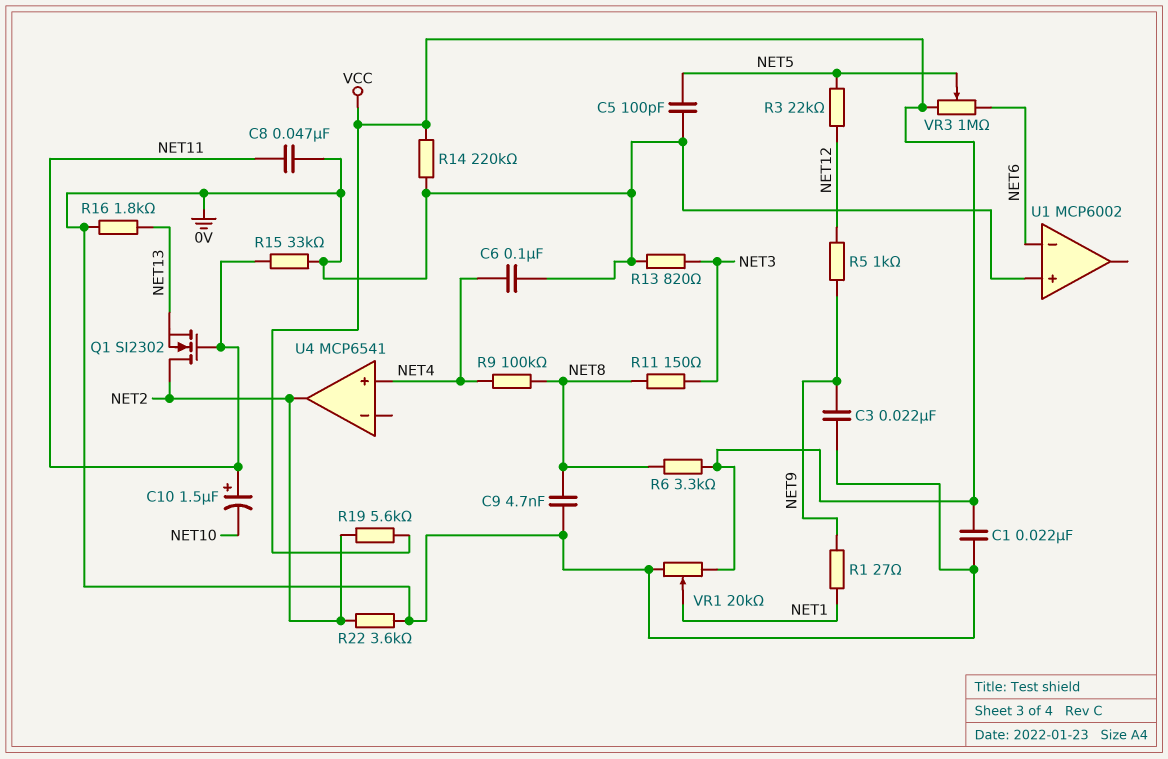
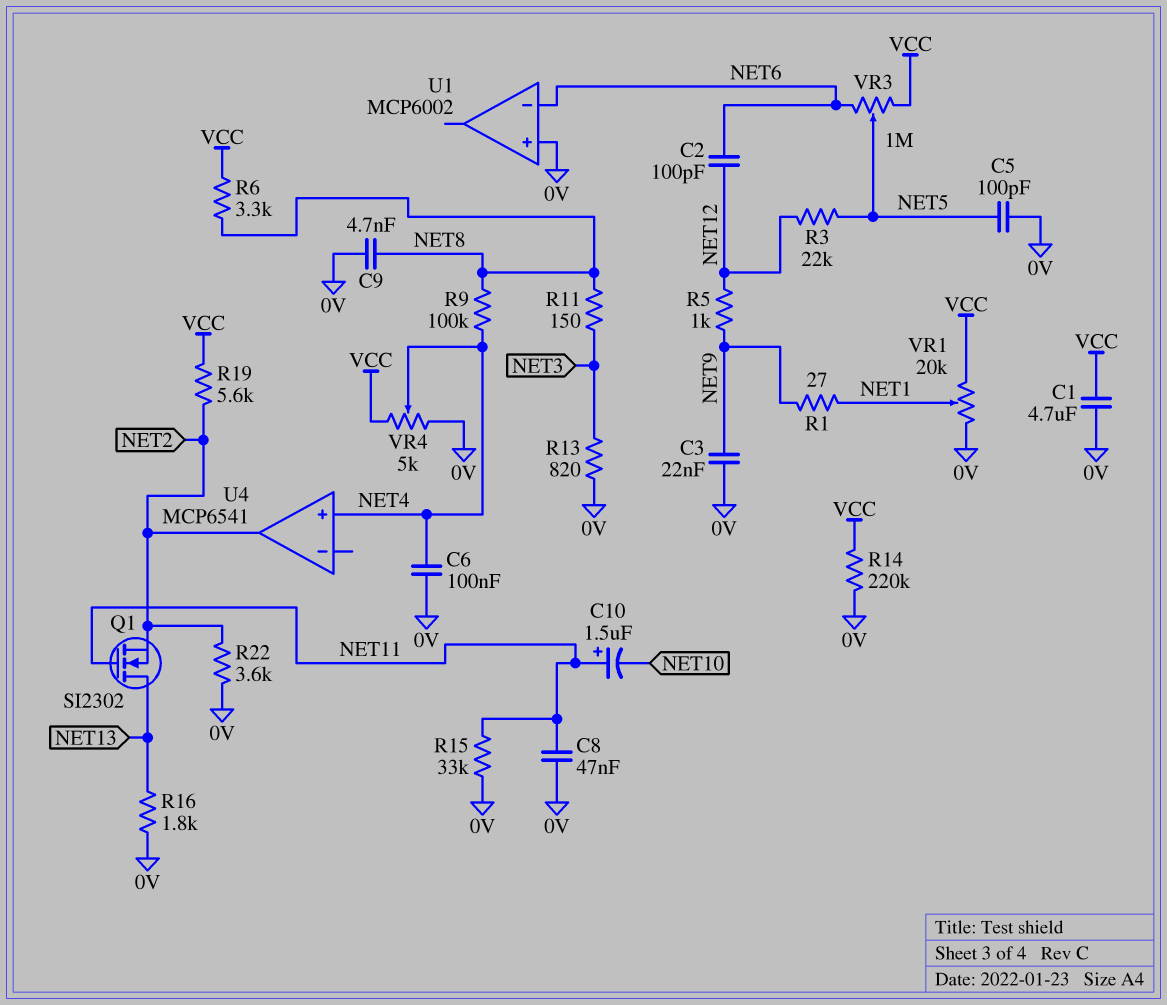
C1: 22nF (0V, VCC) -> 4.7uF (0V, VCC)
C2: none -> 100pF (NET6, NET12)
Q1: NMOS SI2302 (G NET11, D NET2, S NET13) -> NMOS SI2302 (G NET11, D NET13, S NET2)
VR4: none -> 5k (0V, VCC, wiper NET4)

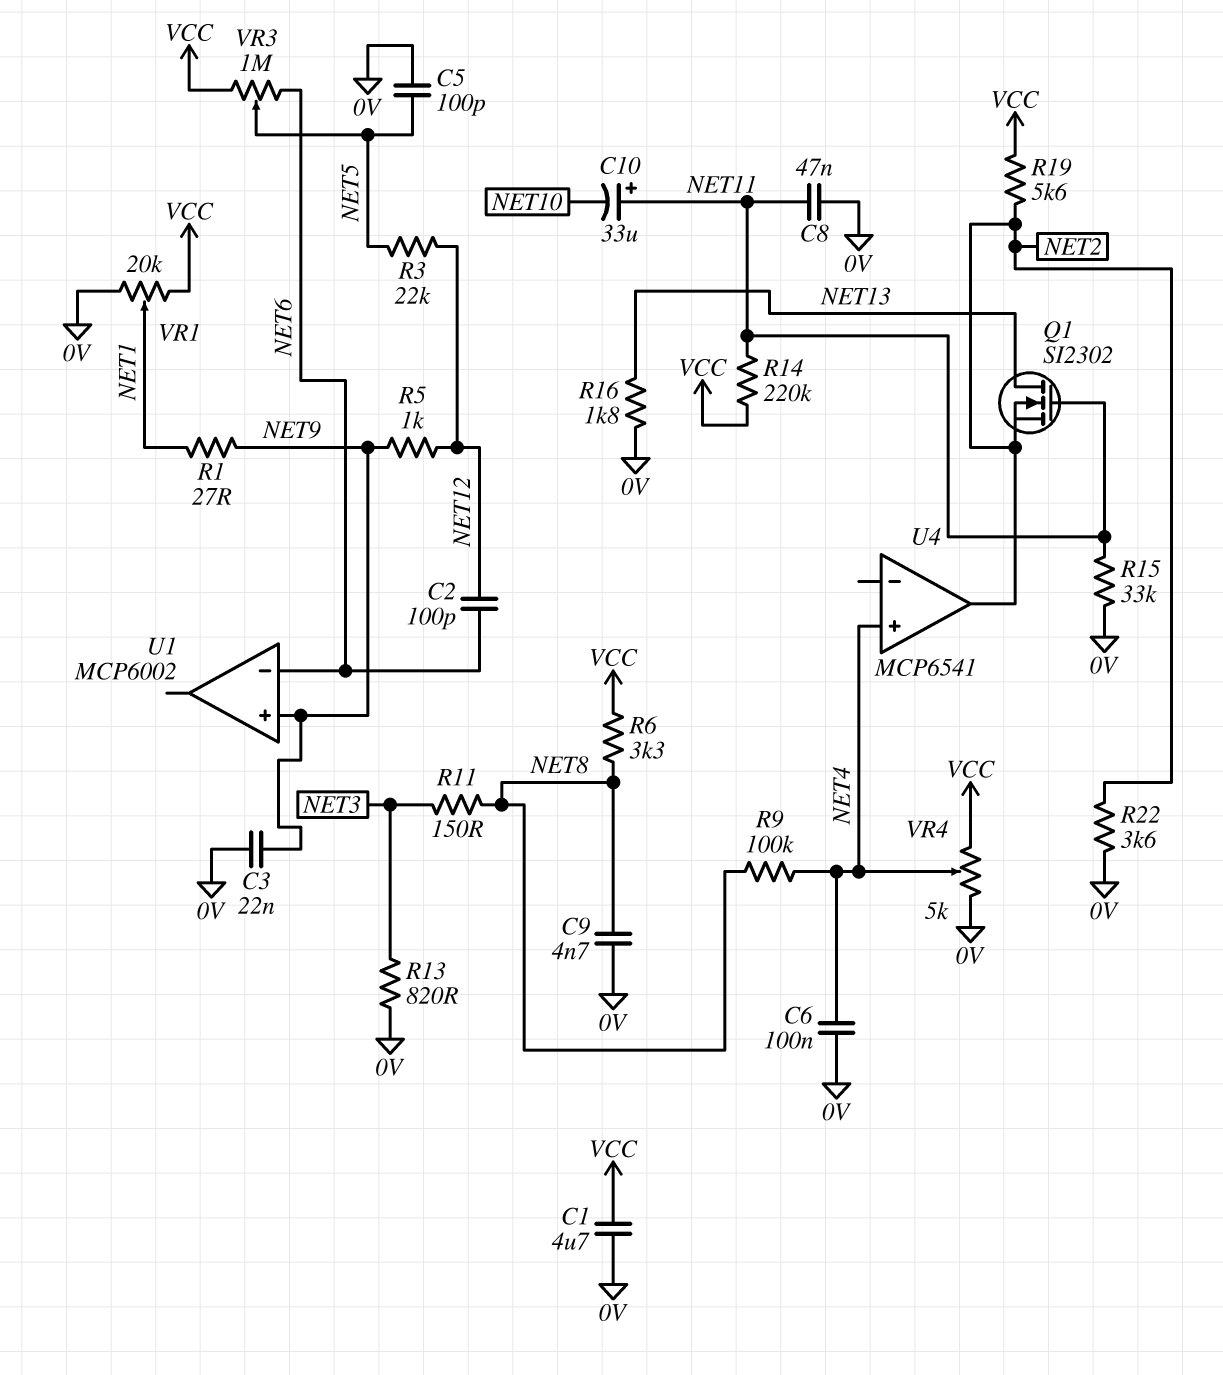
C10: 1.5uF (plus NET11, minus NET10) -> 33uF (plus NET11, minus NET10)
R14: 220k (0V, VCC) -> 220k (NET11, VCC)
U1 pin in+: 0V -> NET9

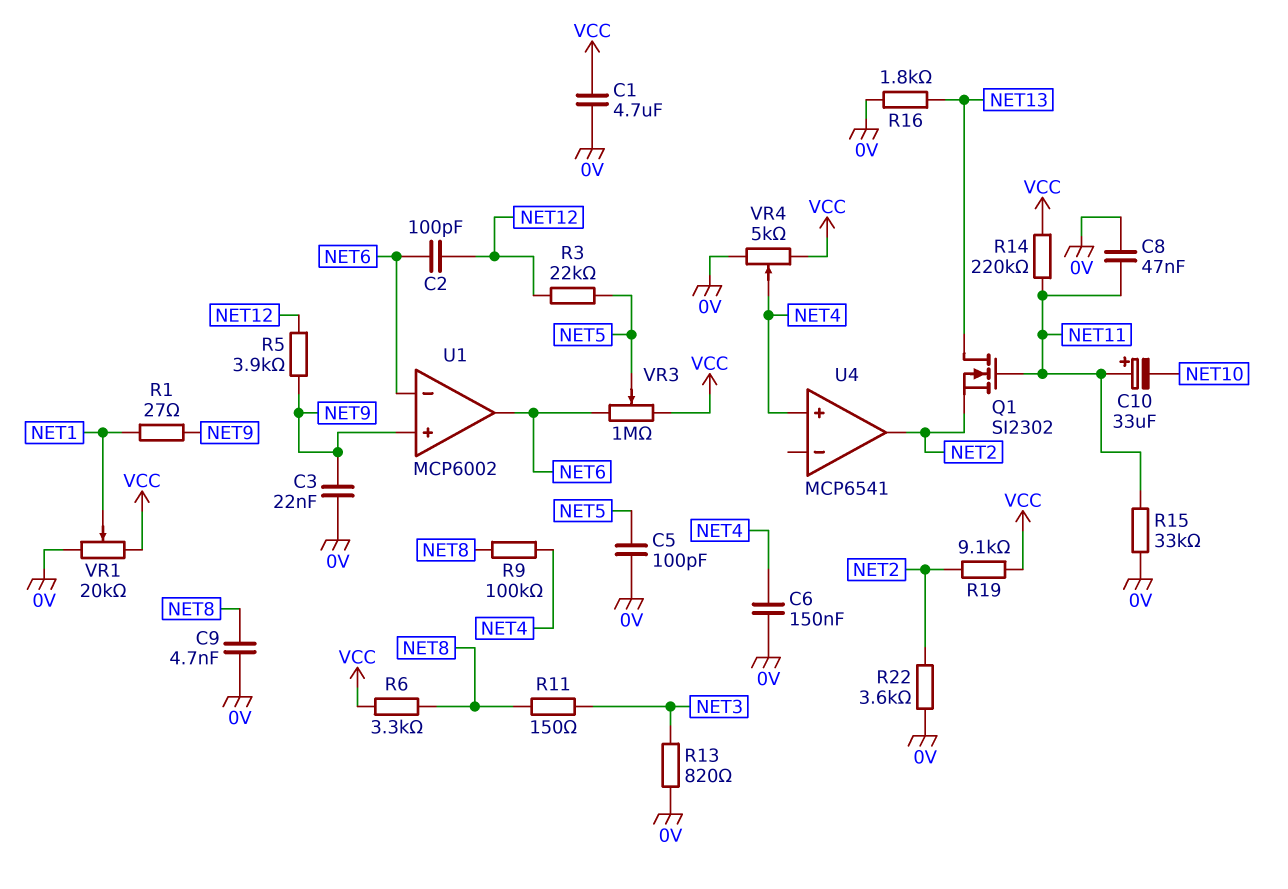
C6: 100nF (0V, NET4) -> 150nF (0V, NET4)
R5: 1k (NET9, NET12) -> 3.9k (NET9, NET12)
R19: 5.6k (NET2, VCC) -> 9.1k (NET2, VCC)
U1 pin out: none -> NET6

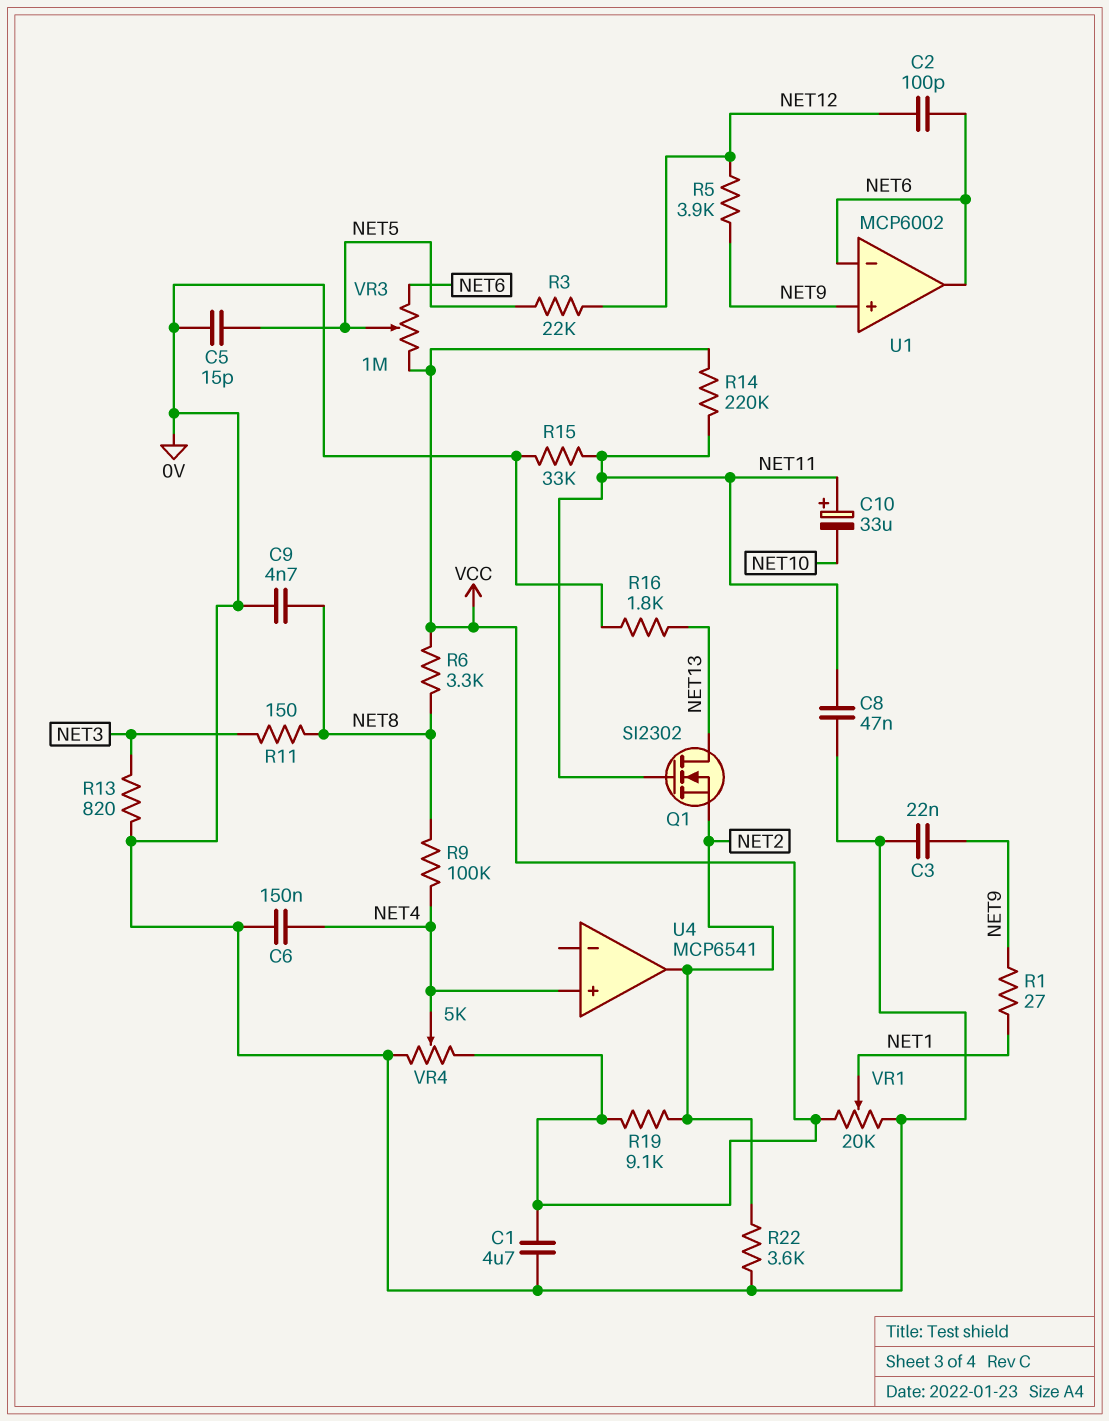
C5: 100pF (0V, NET5) -> 15pF (0V, NET5)

